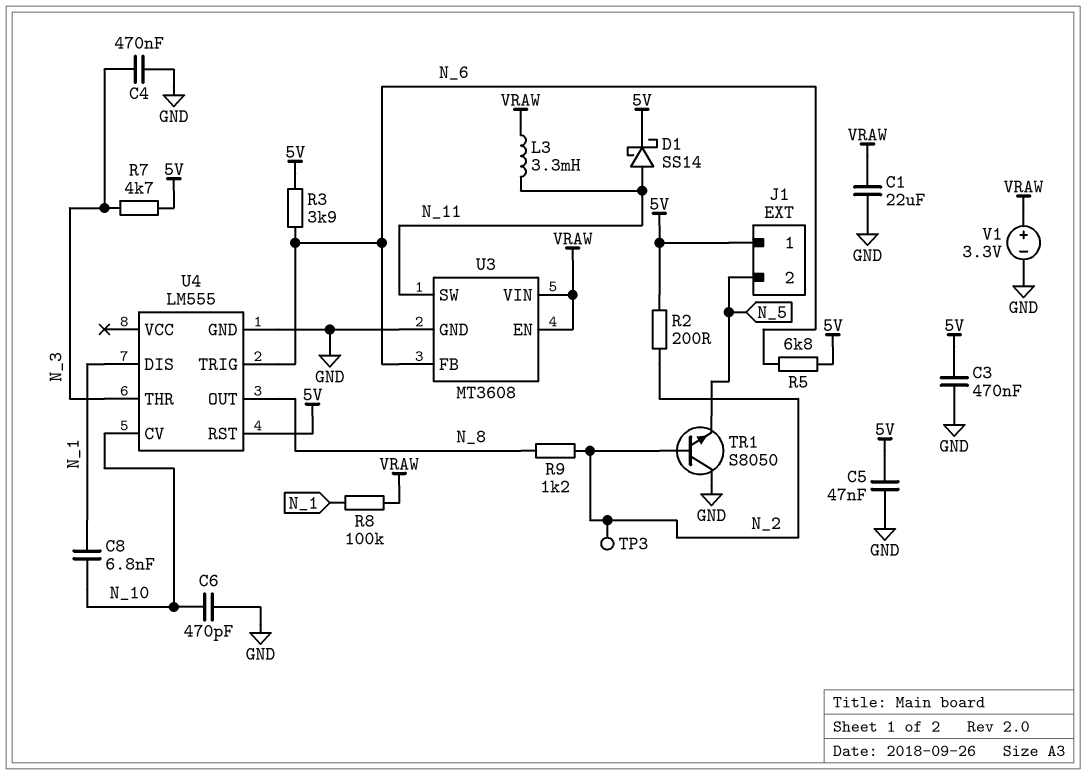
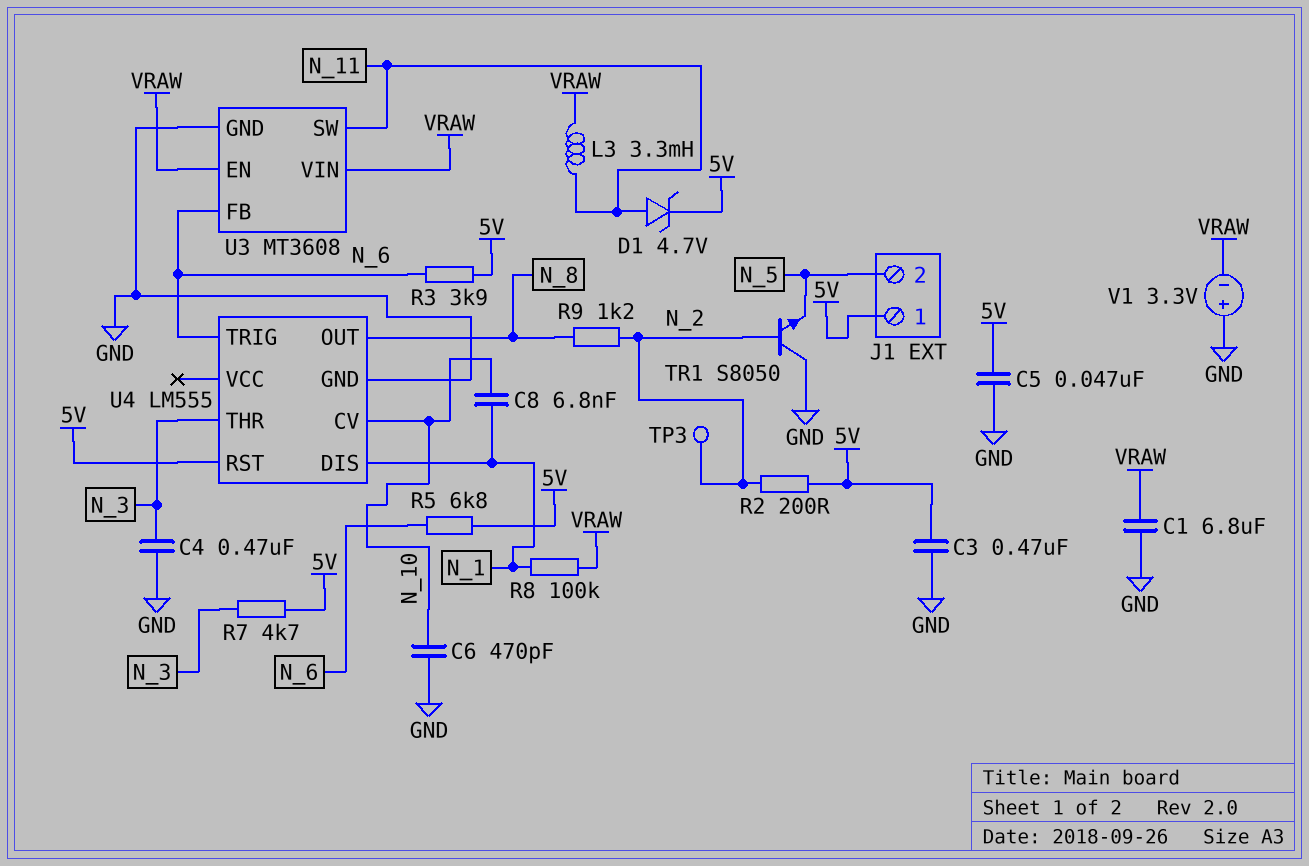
C1: 22uF (GND, VRAW) -> 6.8uF (GND, VRAW)
D1: schottky SS14 (A N_11, K 5V) -> zener 4.7V (A N_11, K 5V)
V1: 3.3V (plus VRAW, minus GND) -> 3.3V (plus GND, minus VRAW)

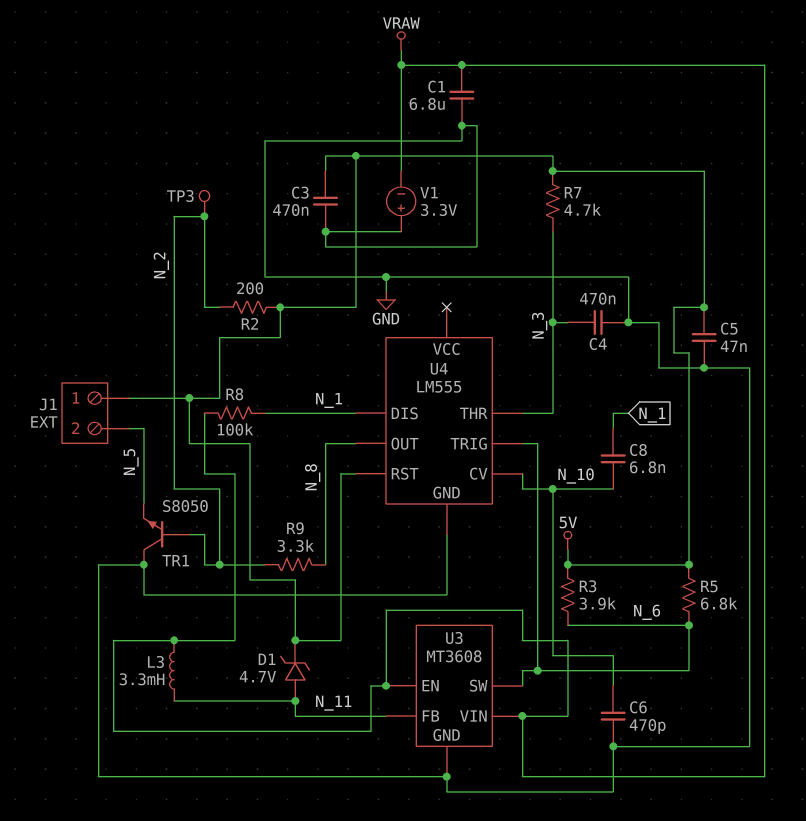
R9: 1.2k (N_2, N_8) -> 3.3k (N_2, N_8)
U3 pin FB: N_6 -> N_11
U3 pin SW: N_11 -> N_6

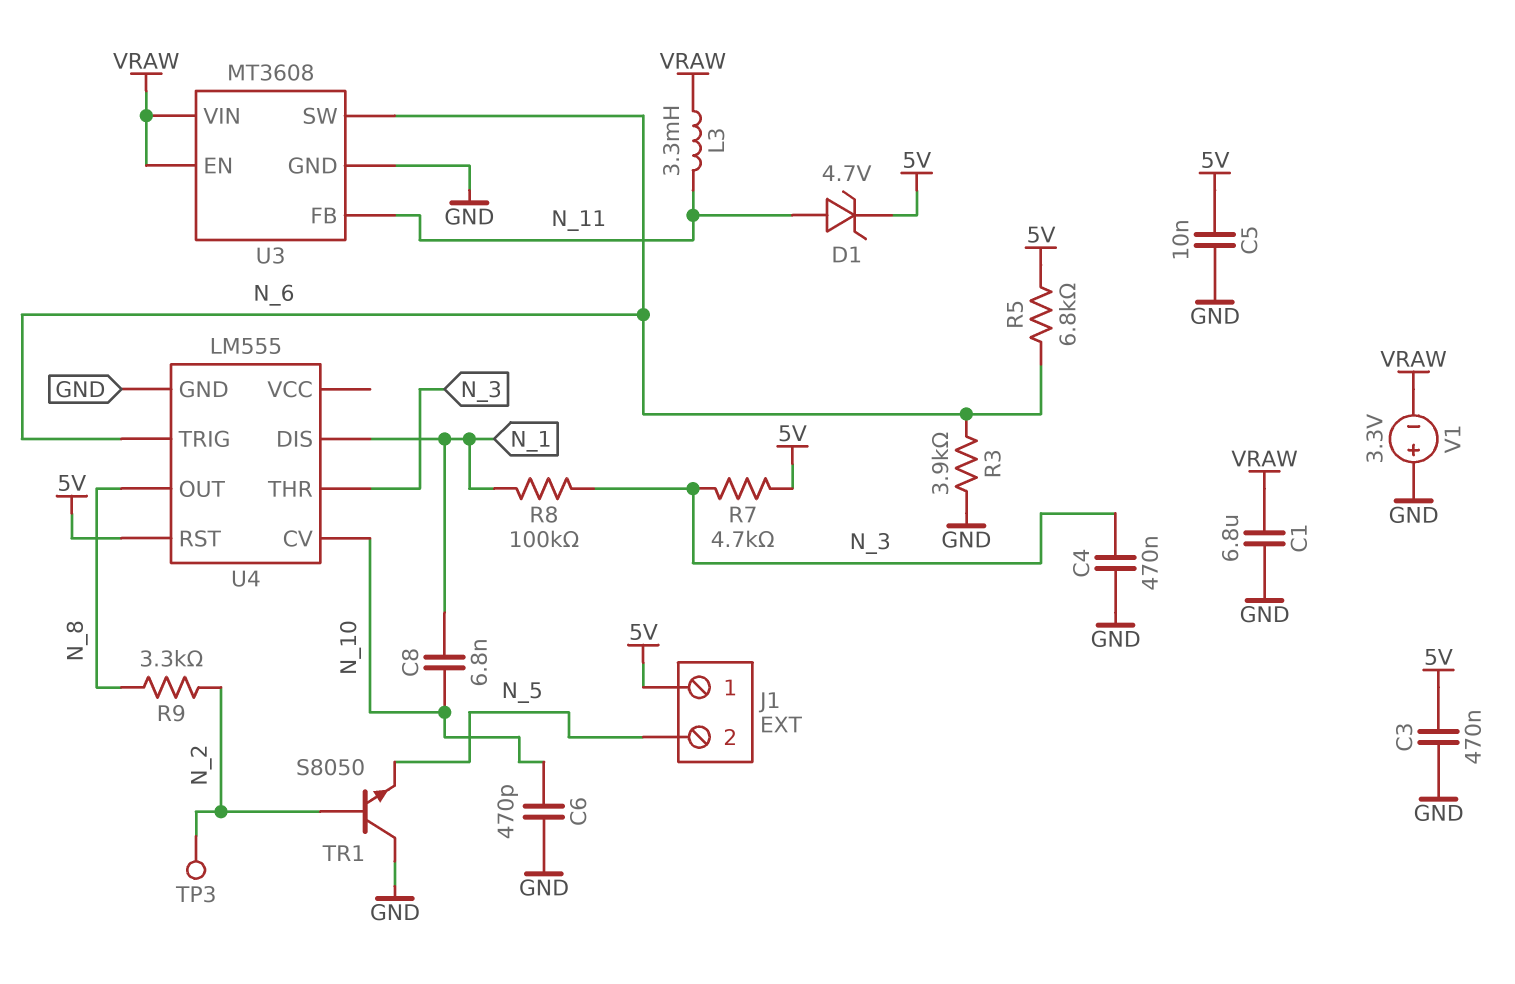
C5: 47nF (5V, GND) -> 10nF (5V, GND)
R2: 200 (5V, N_2) -> none
R3: 3.9k (5V, N_6) -> 3.9k (GND, N_6)
R8: 100k (N_1, VRAW) -> 100k (N_1, N_3)

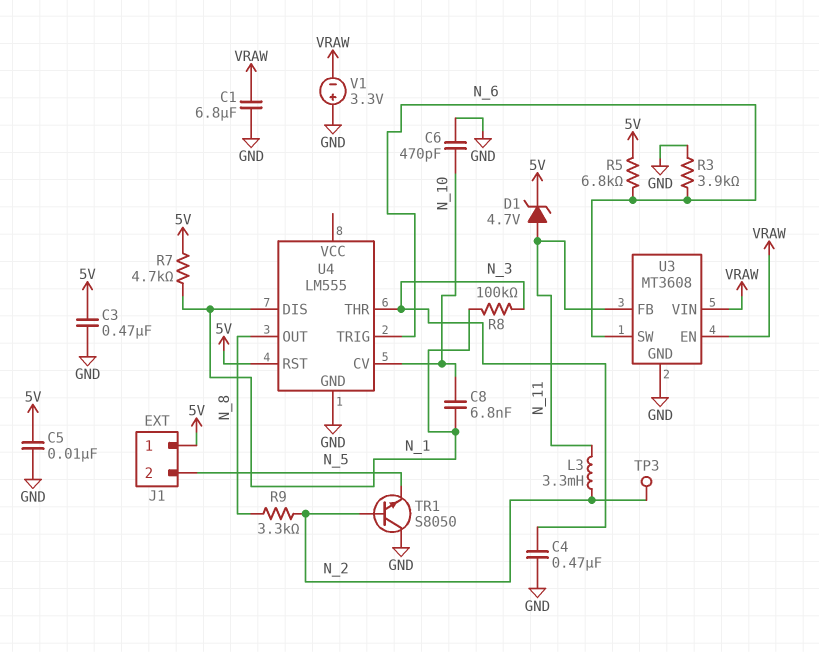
L3: 3.3mH (N_11, VRAW) -> 3.3mH (N_2, N_11)
R7: 4.7k (5V, N_3) -> 4.7k (5V, N_1)

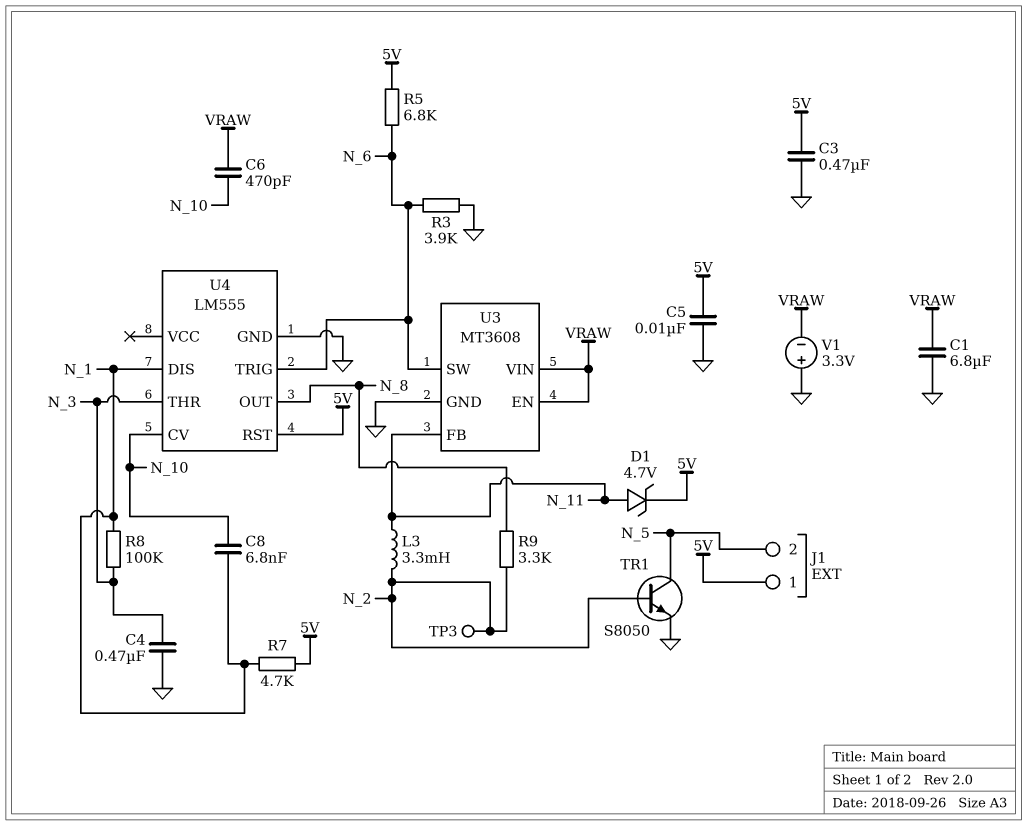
C6: 470pF (GND, N_10) -> 470pF (N_10, VRAW)
TR1: NPN S8050 (B N_2, C GND, E N_5) -> NPN S8050 (B N_2, C N_5, E GND)

